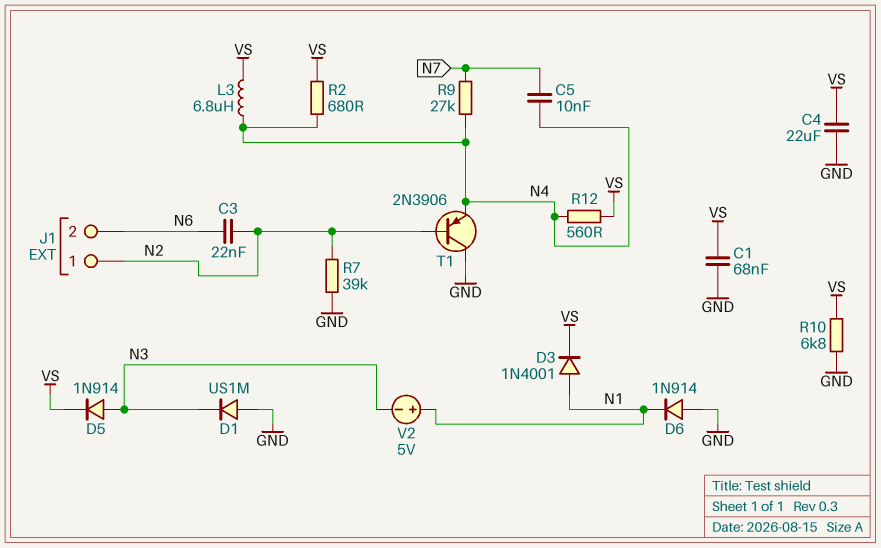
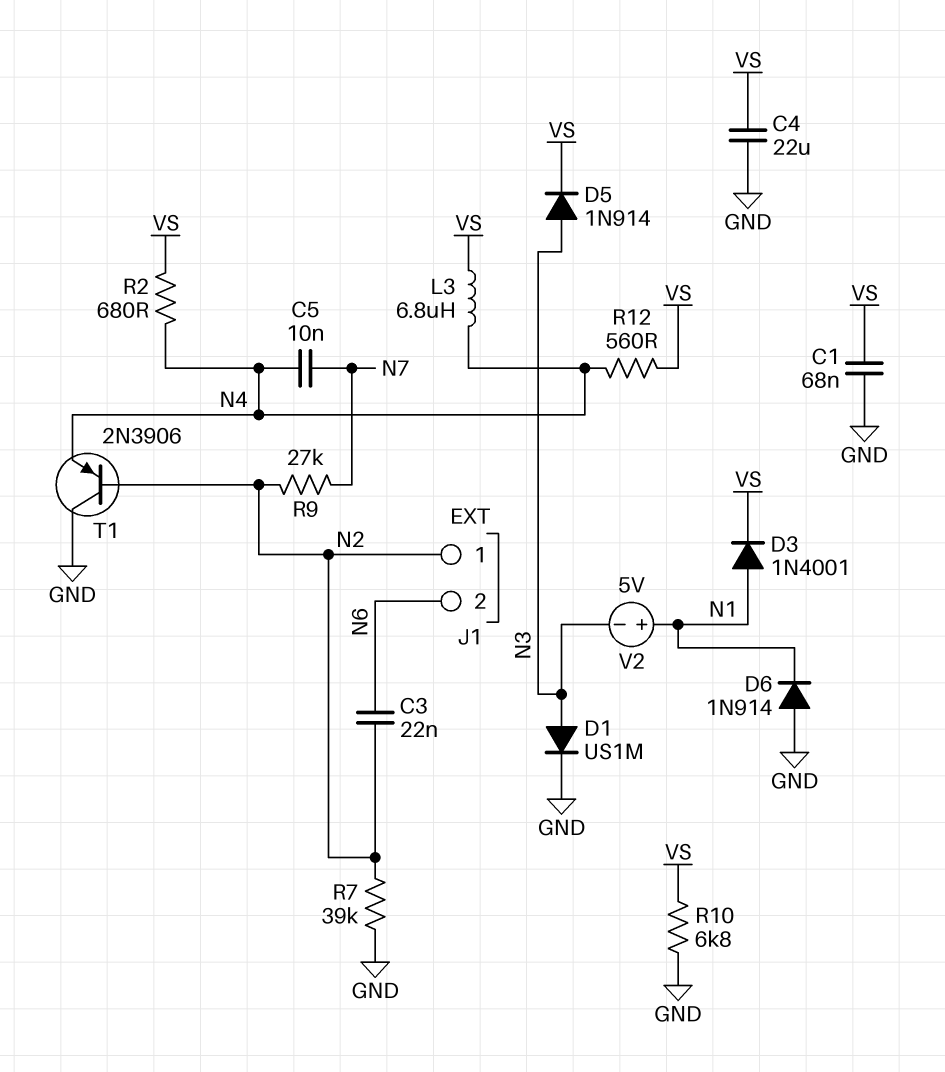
D1: diode US1M (A GND, K N3) -> diode US1M (A N3, K GND)
R9: 27k (N4, N7) -> 27k (N2, N7)

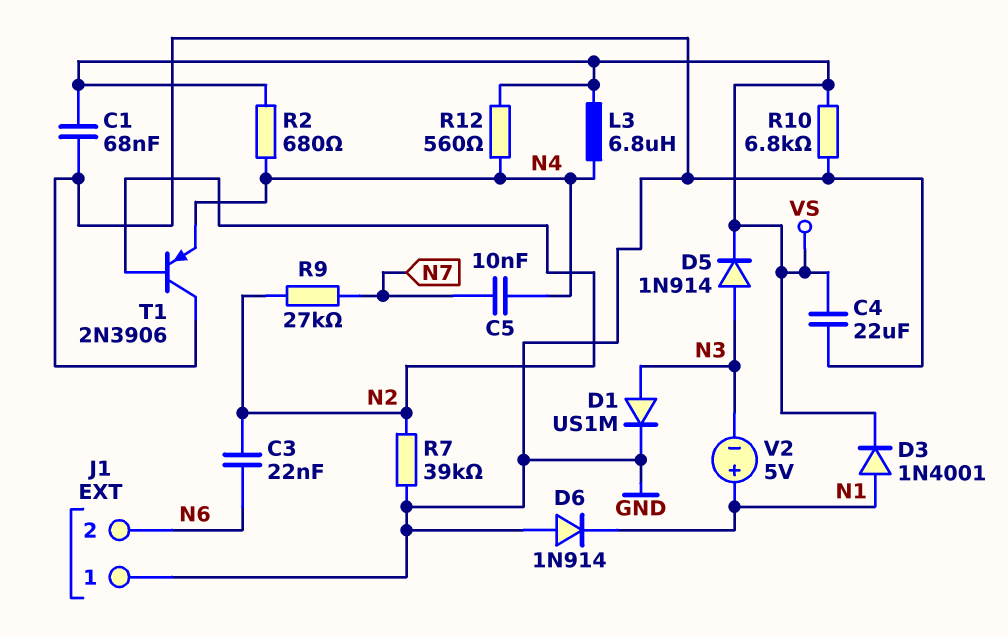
J1 pin 1: N2 -> GND

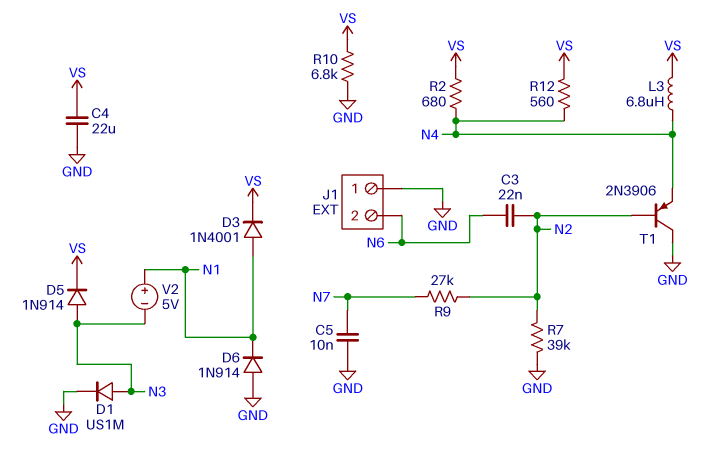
C1: 68nF (GND, VS) -> none
C5: 10nF (N4, N7) -> 10nF (GND, N7)

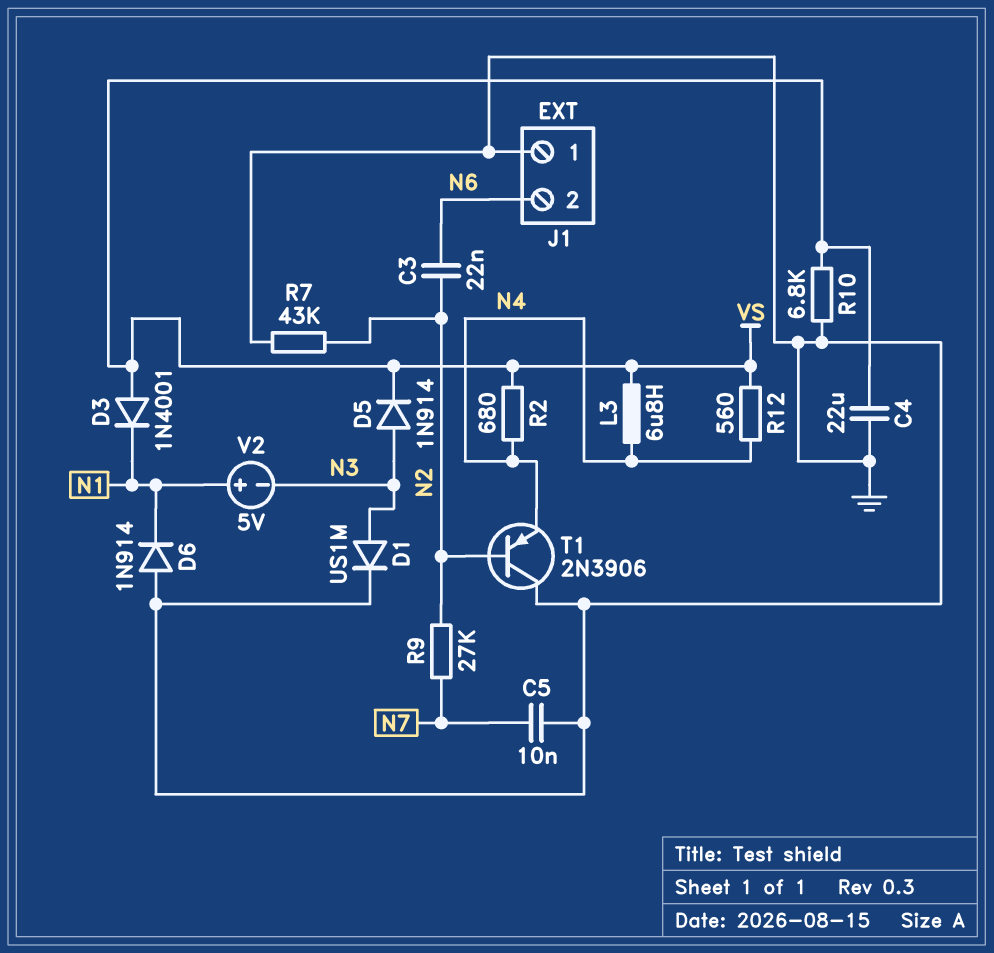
D3: diode 1N4001 (A N1, K VS) -> diode 1N4001 (A VS, K N1)
R7: 39k (GND, N2) -> 43k (GND, N2)

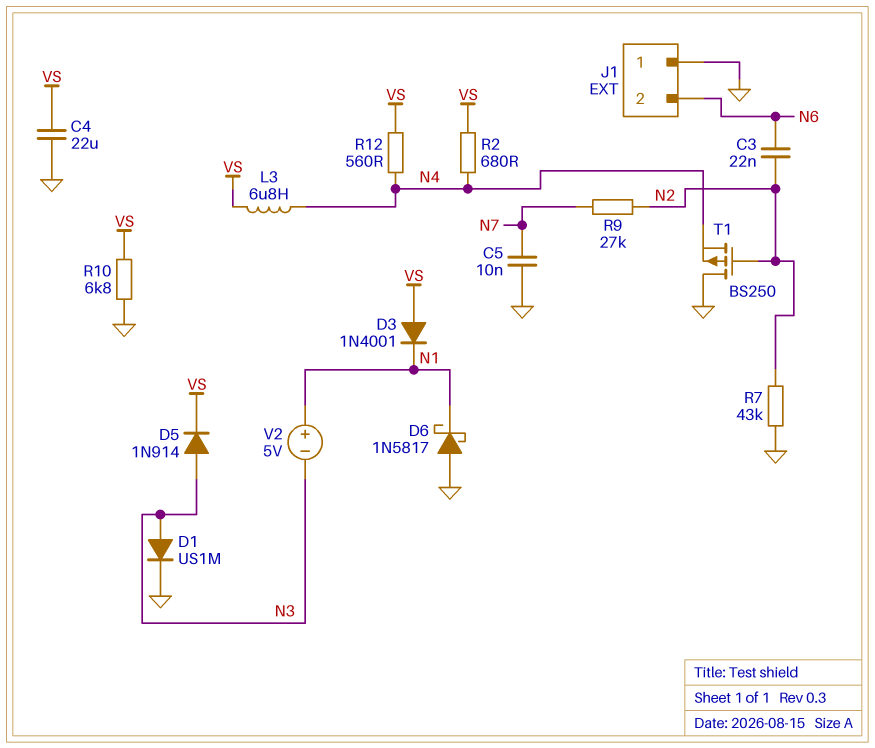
D6: diode 1N914 (A GND, K N1) -> schottky 1N5817 (A GND, K N1)
T1: PNP 2N3906 (B N2, C GND, E N4) -> PMOS BS250 (G N2, D GND, S N4)

